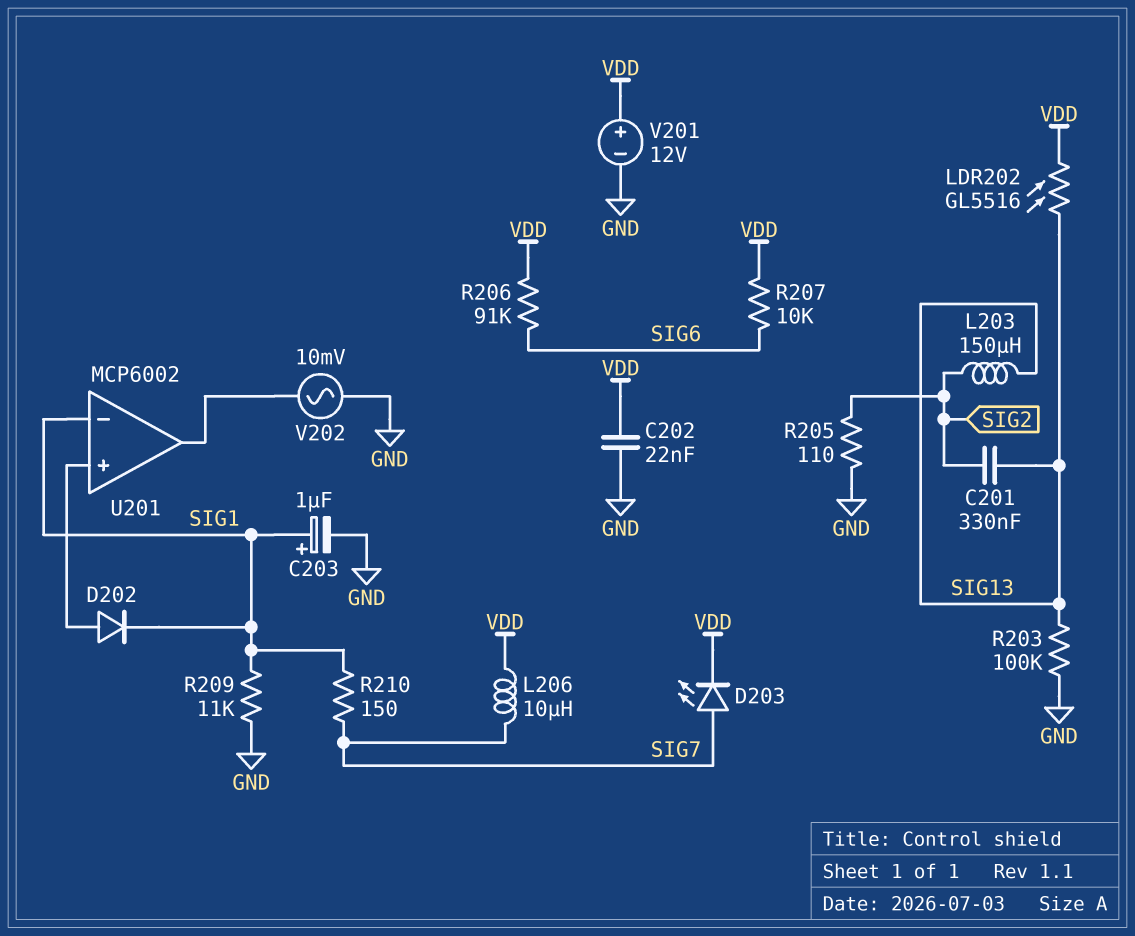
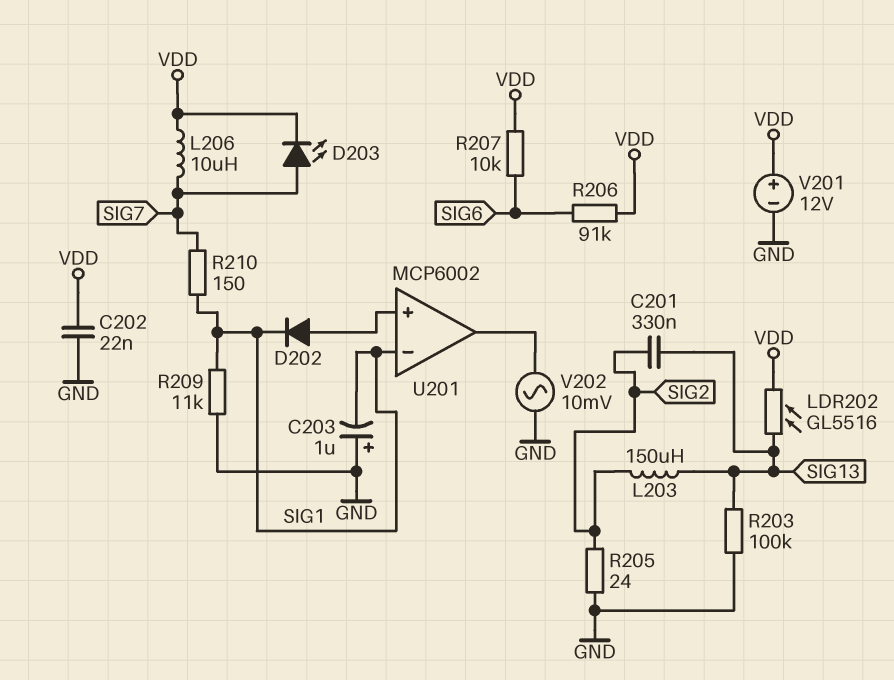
C203: 1uF (plus SIG1, minus GND) -> 1uF (plus GND, minus SIG1)
R205: 110 (GND, SIG2) -> 24 (GND, SIG2)

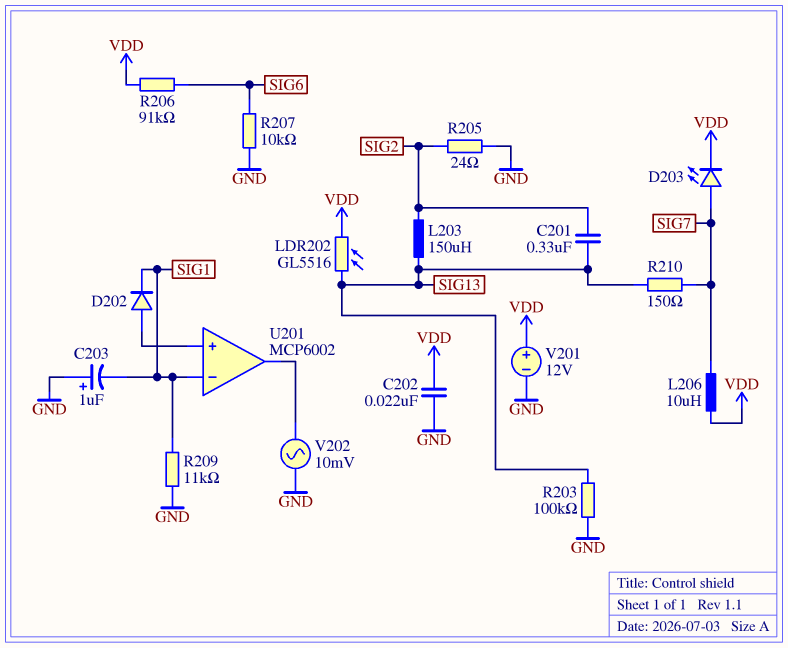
R207: 10k (SIG6, VDD) -> 10k (GND, SIG6)
R210: 150 (SIG1, SIG7) -> 150 (SIG7, SIG13)

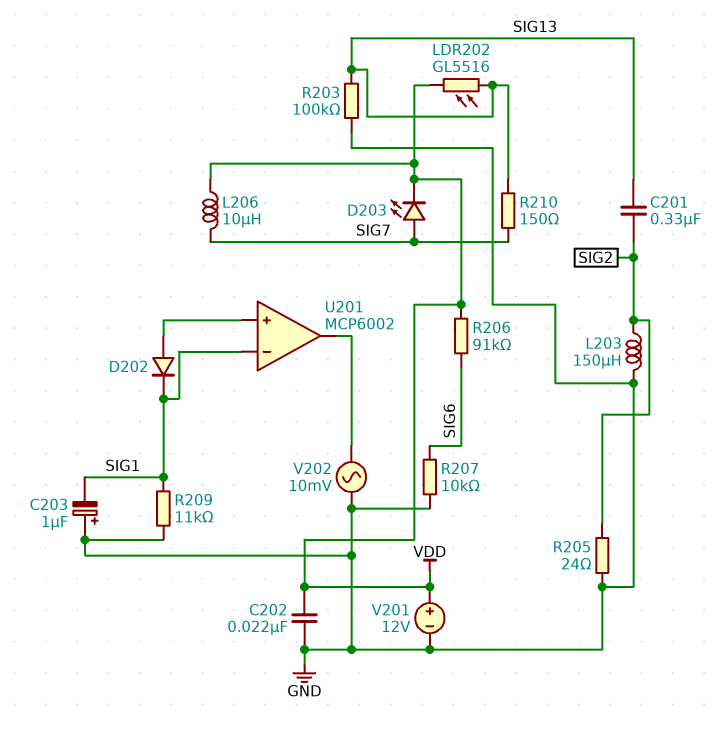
L203: 150uH (SIG2, SIG13) -> 150uH (GND, SIG2)

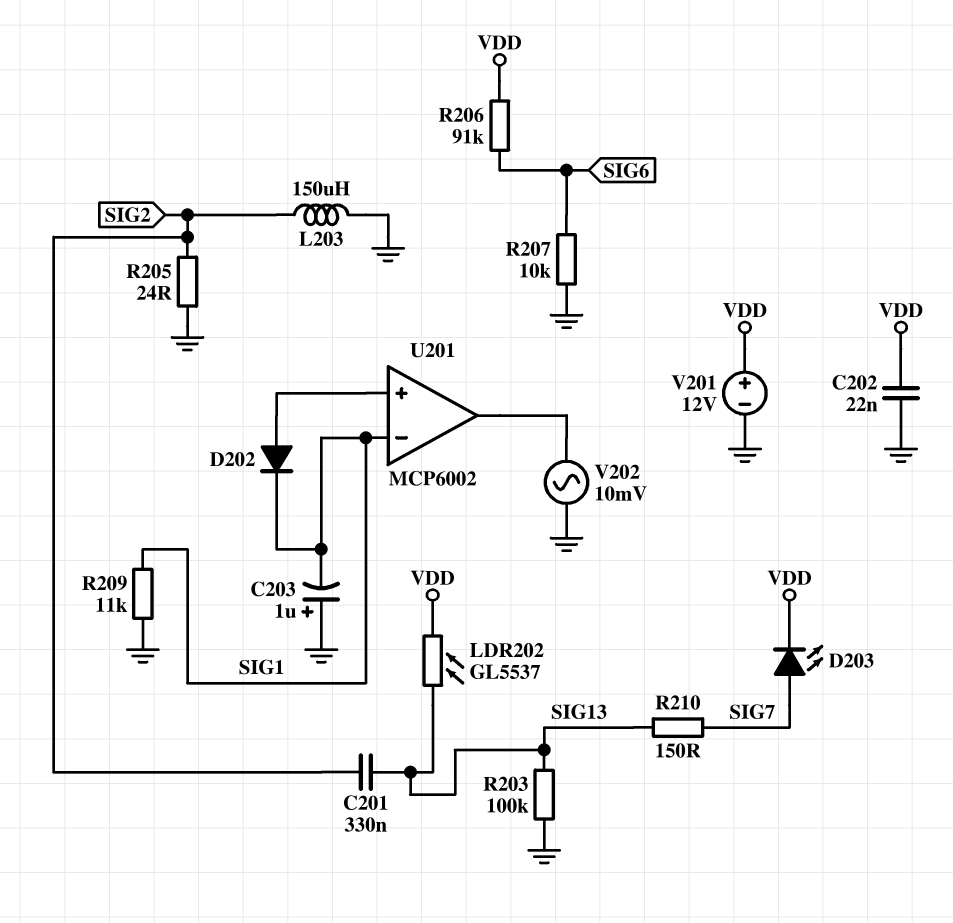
L206: 10uH (SIG7, VDD) -> none
LDR202: GL5516 (SIG13, VDD) -> GL5537 (SIG13, VDD)

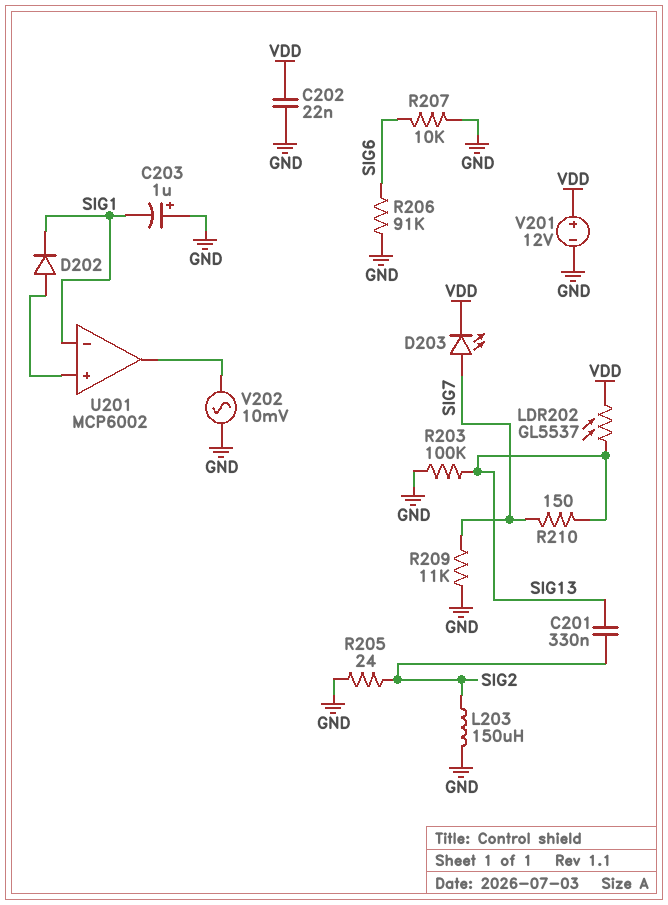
R206: 91k (SIG6, VDD) -> 91k (GND, SIG6)
R209: 11k (GND, SIG1) -> 11k (GND, SIG7)

